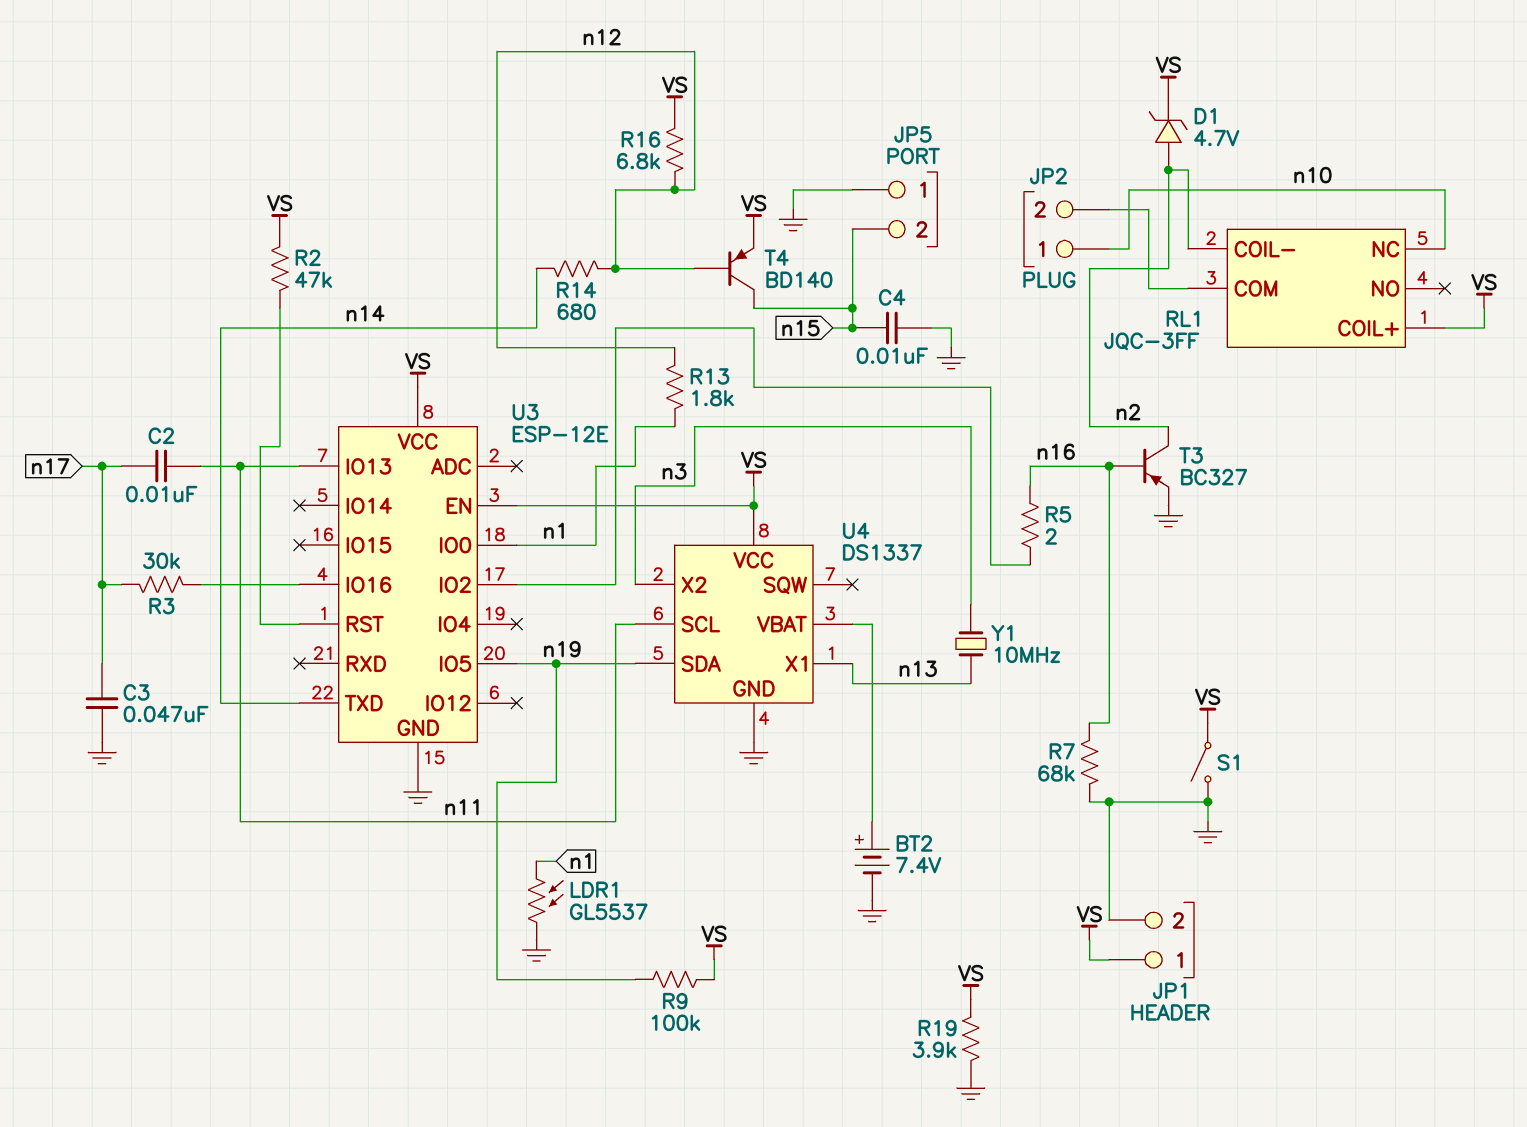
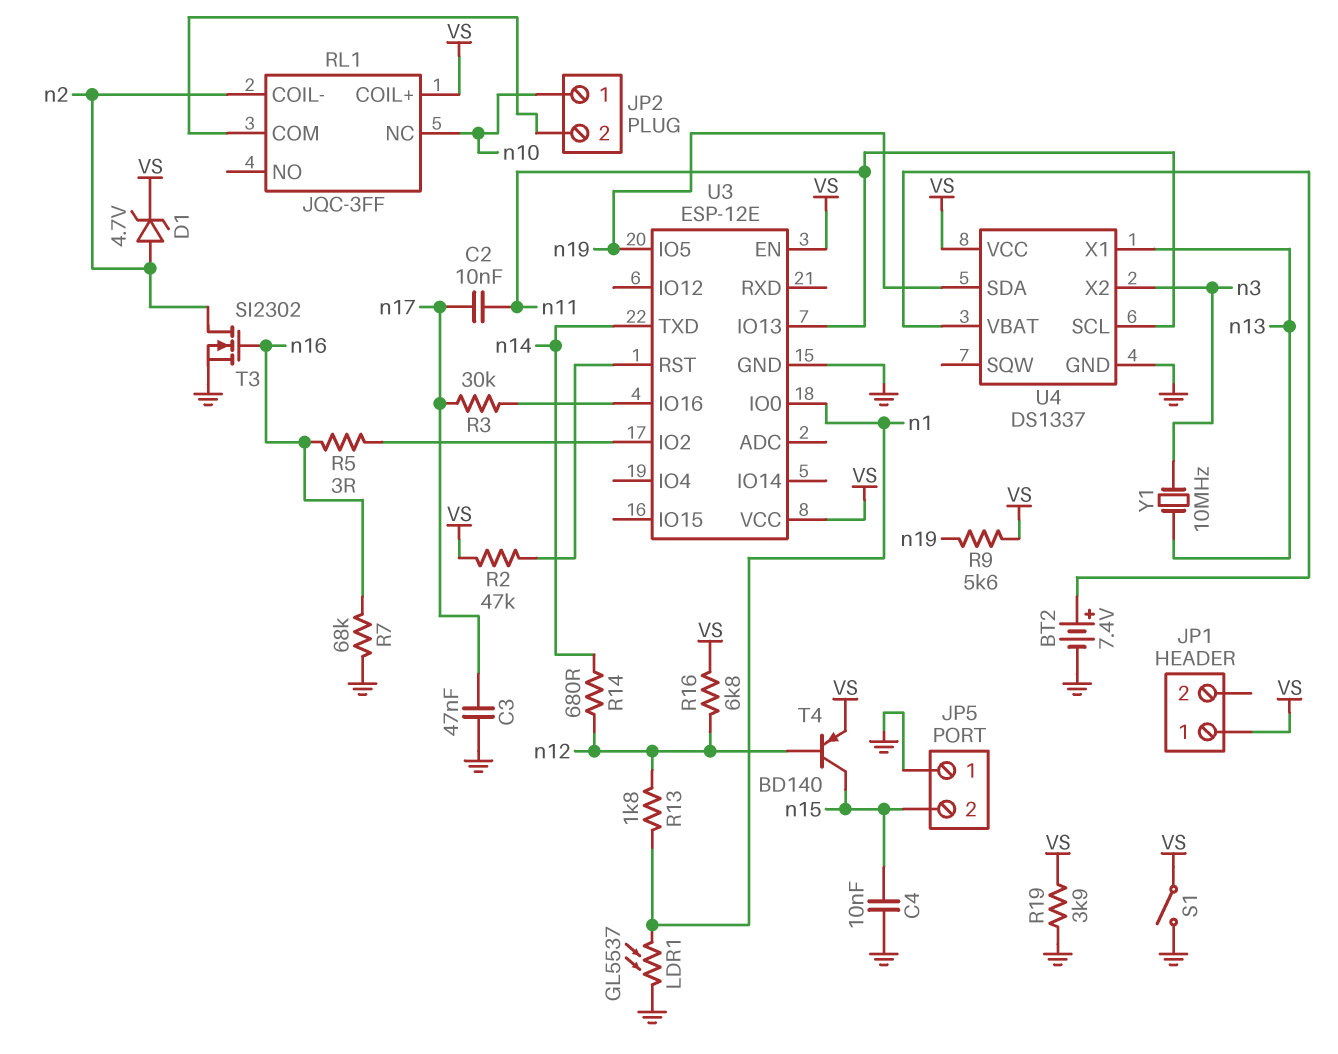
JP1 pin 2: GND -> none
R5: 2 (U3/IO2, n16) -> 3 (U3/IO2, n16)
R9: 100k (VS, n19) -> 5.6k (VS, n19)
T3: PNP BC327 (B n16, C n2, E GND) -> NMOS SI2302 (G n16, D n2, S GND)

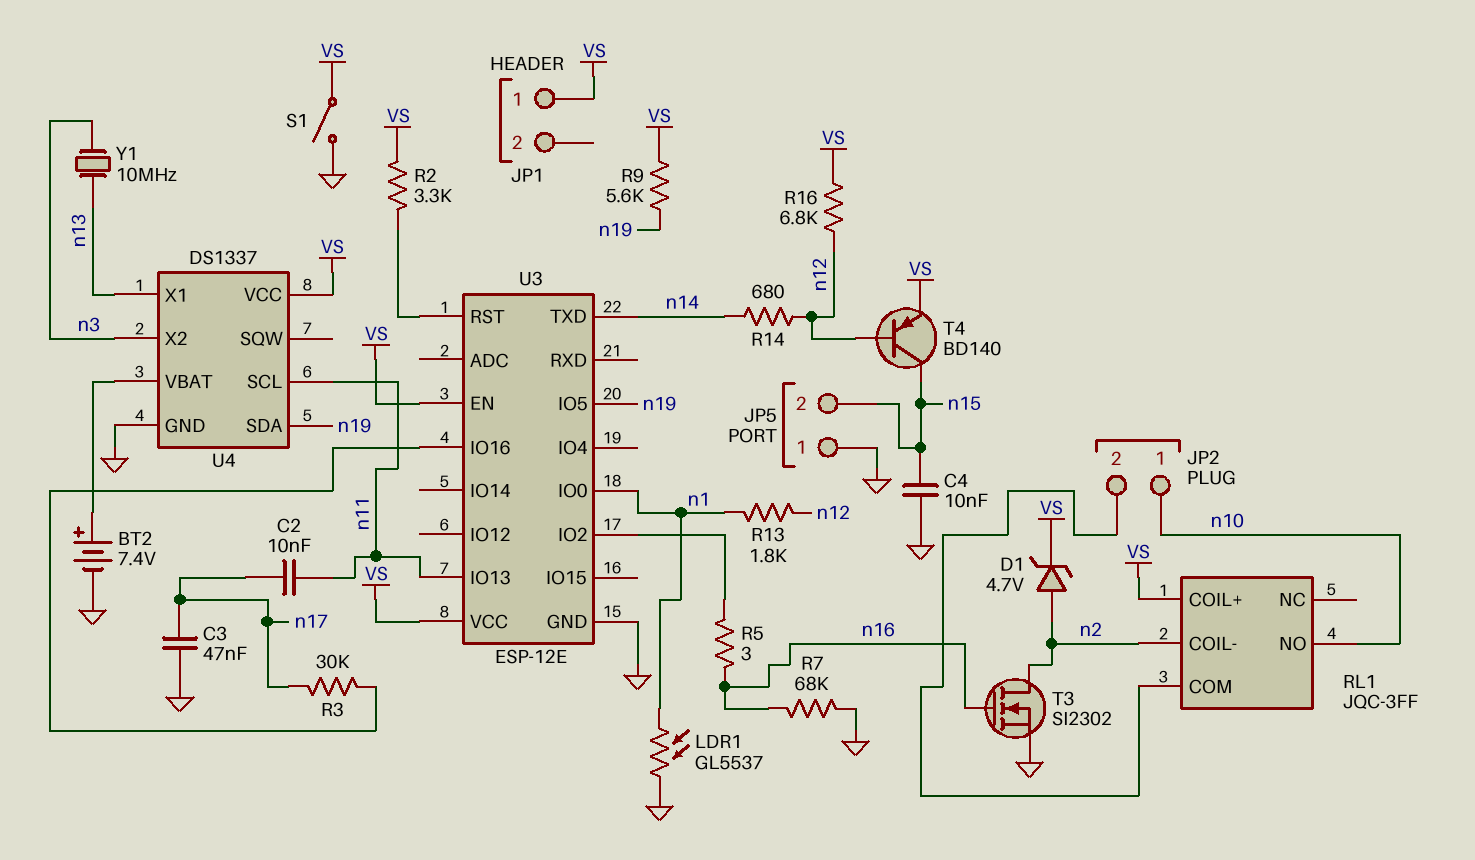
R2: 47k (U3/RST, VS) -> 3.3k (U3/RST, VS)
R19: 3.9k (GND, VS) -> none
RL1 pin NC: n10 -> none
RL1 pin NO: none -> n10

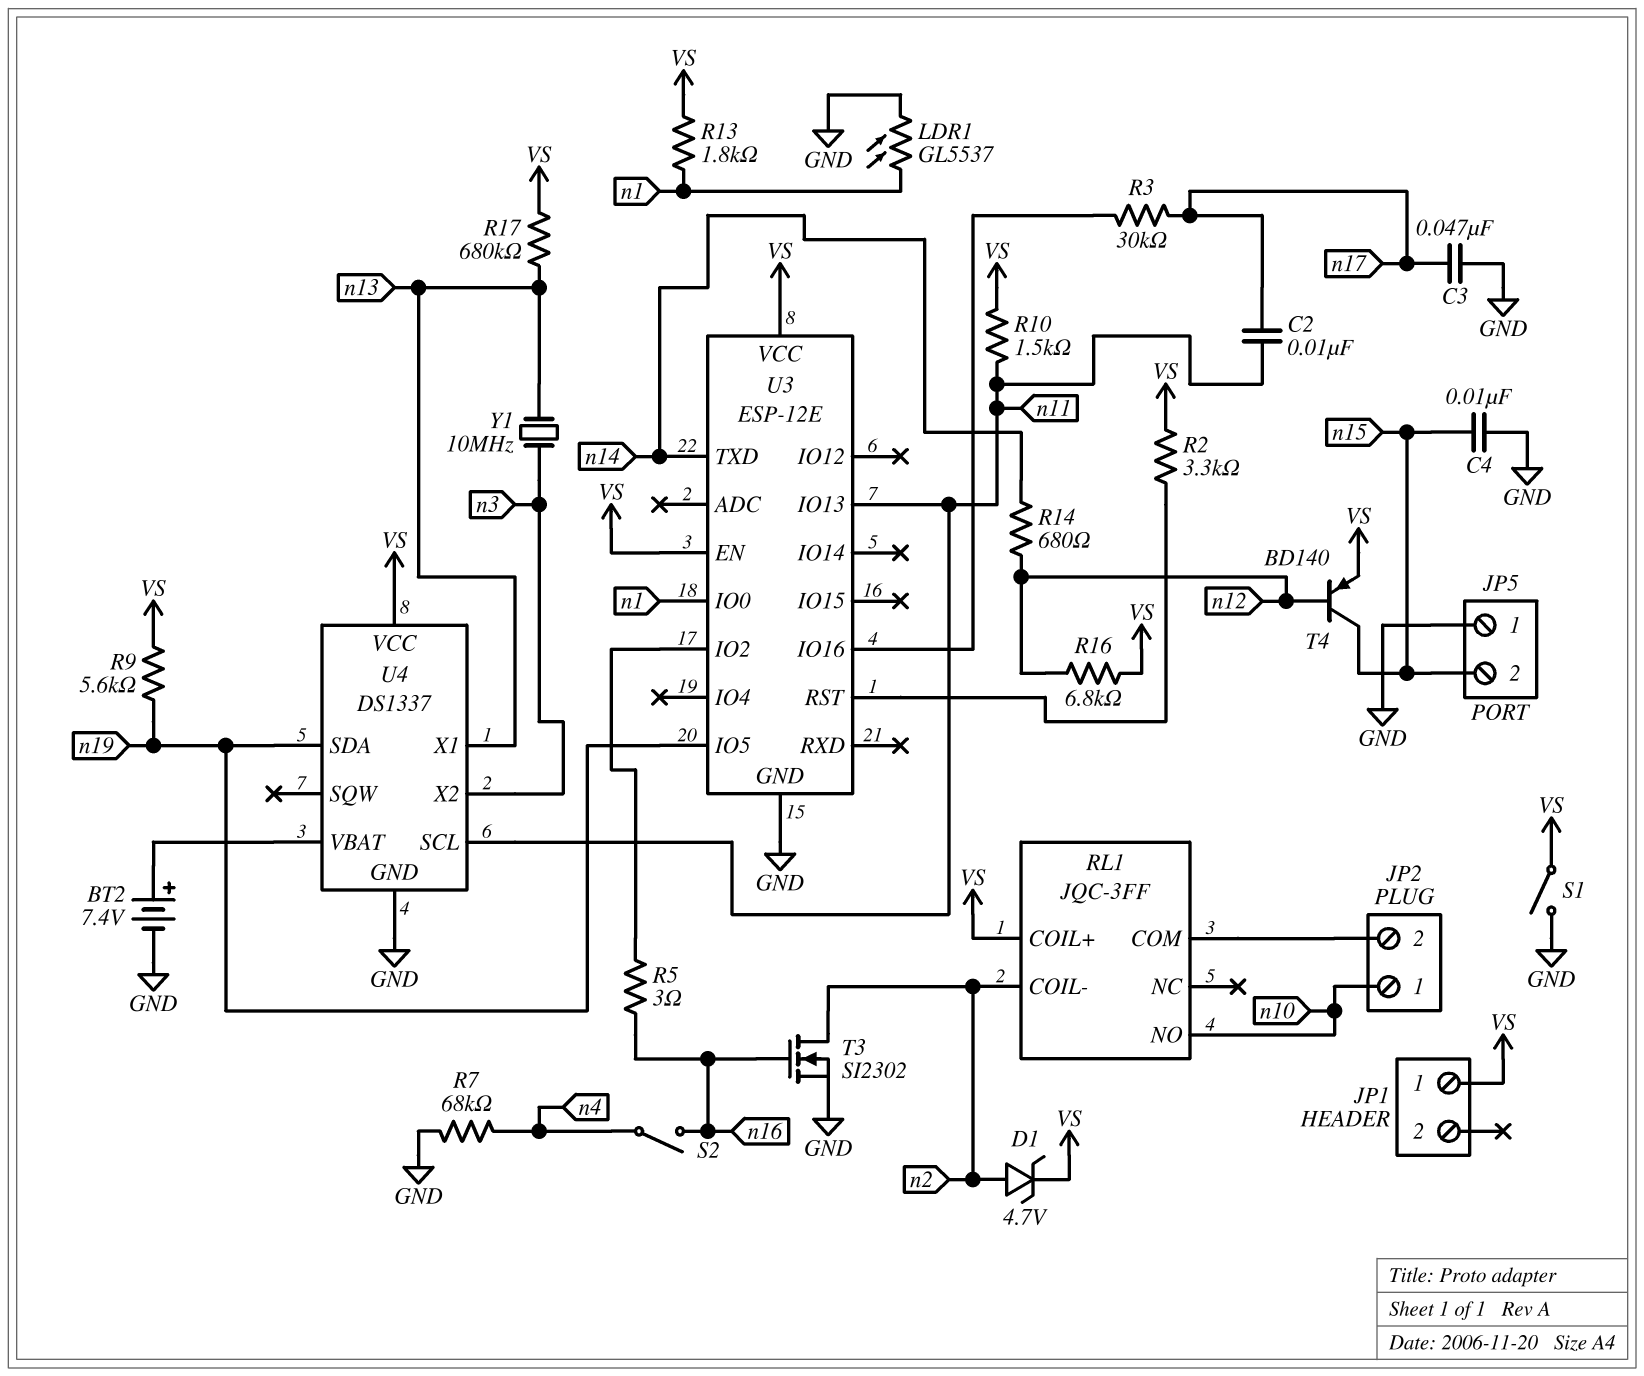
R7: 68k (GND, n16) -> 68k (GND, n4)
R10: none -> 1.5k (VS, n11)
R13: 1.8k (n1, n12) -> 1.8k (VS, n1)
R17: none -> 680k (VS, n13)
S2: none -> switch (n4, n16)

